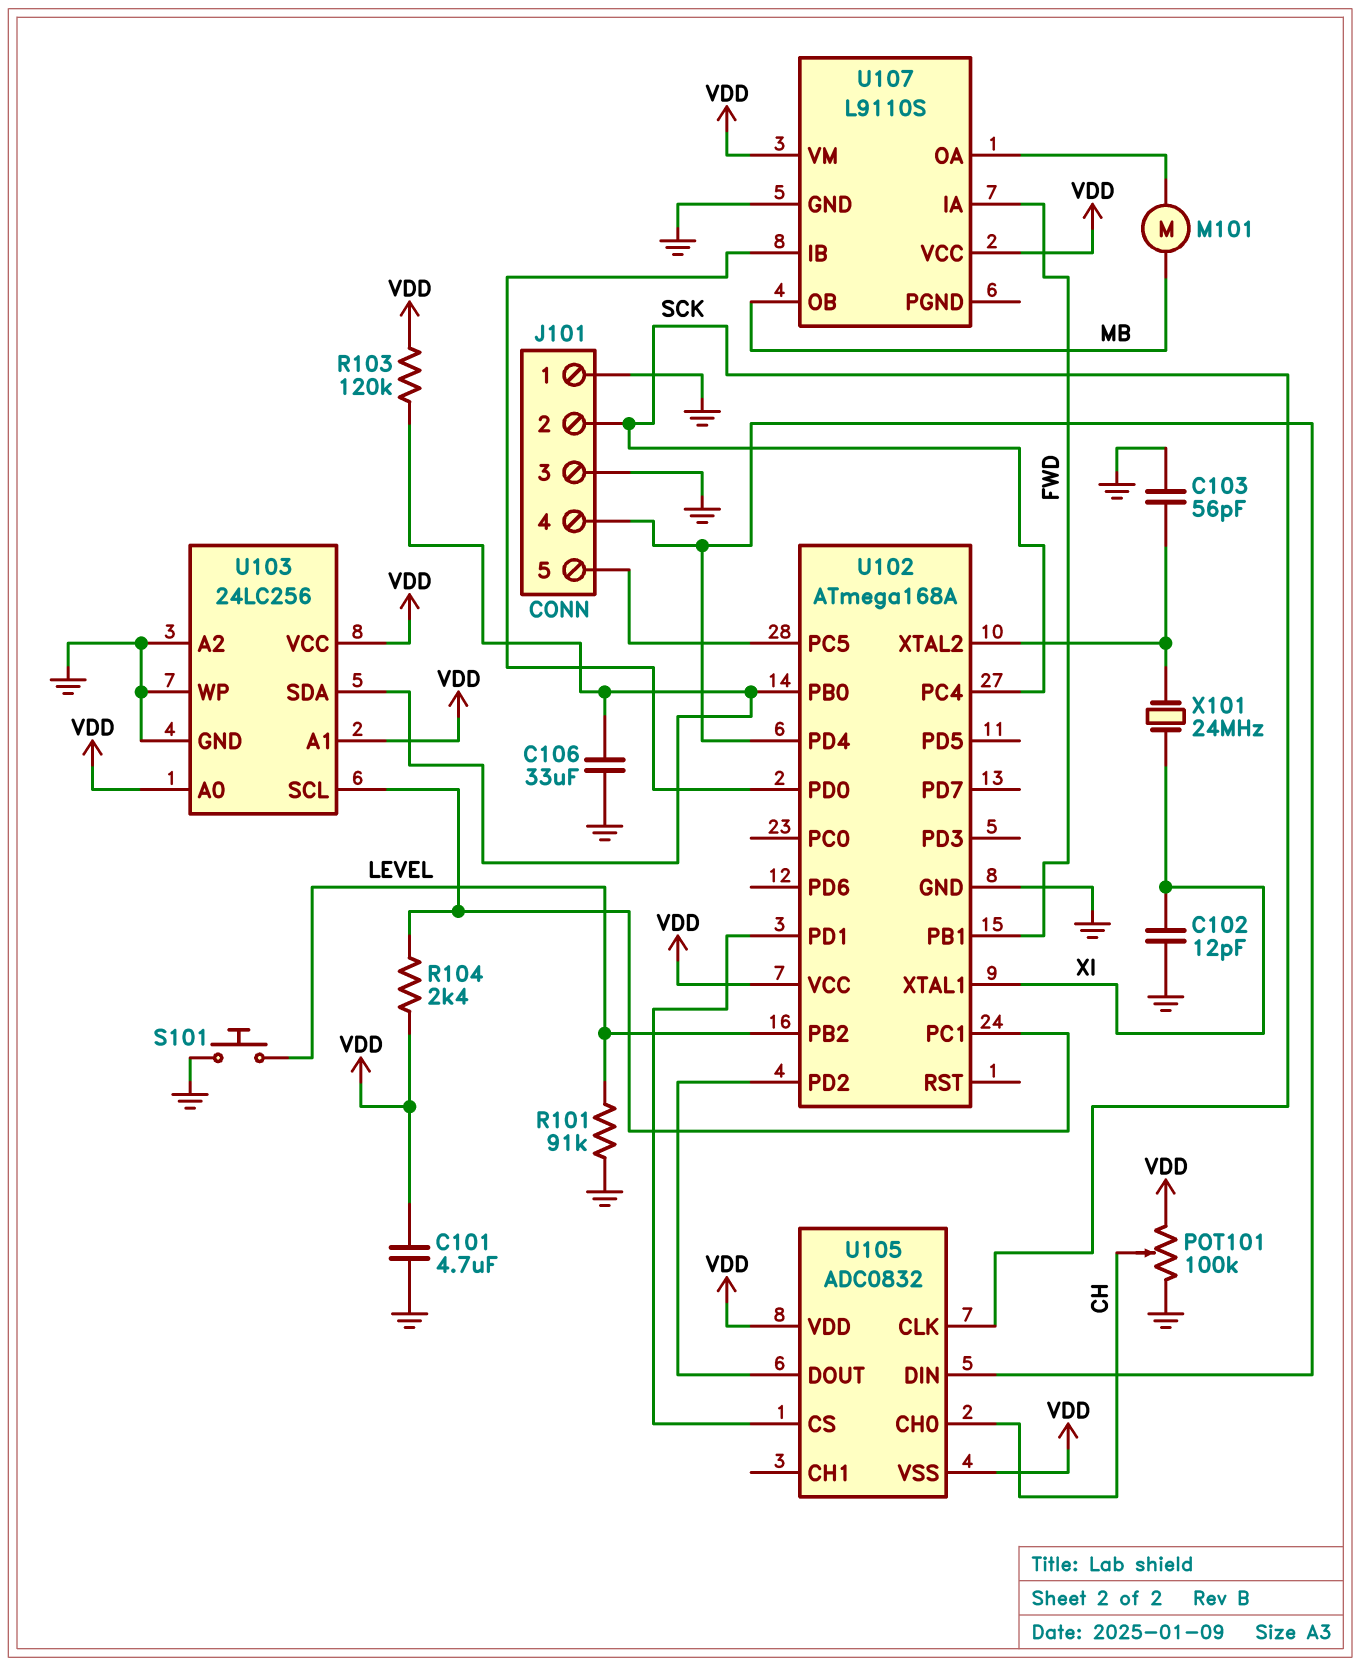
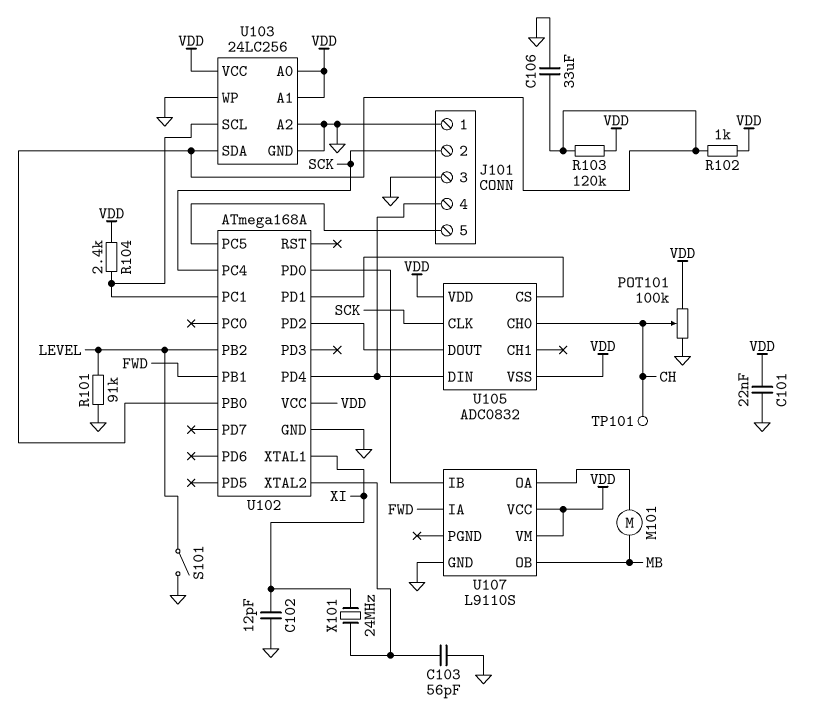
C101: 4.7uF (GND, VDD) -> 22nF (GND, VDD)
R102: none -> 1k (U102/PB0, VDD)
S101: button (GND, LEVEL) -> switch (GND, LEVEL)
TP101: none -> test point (CH)

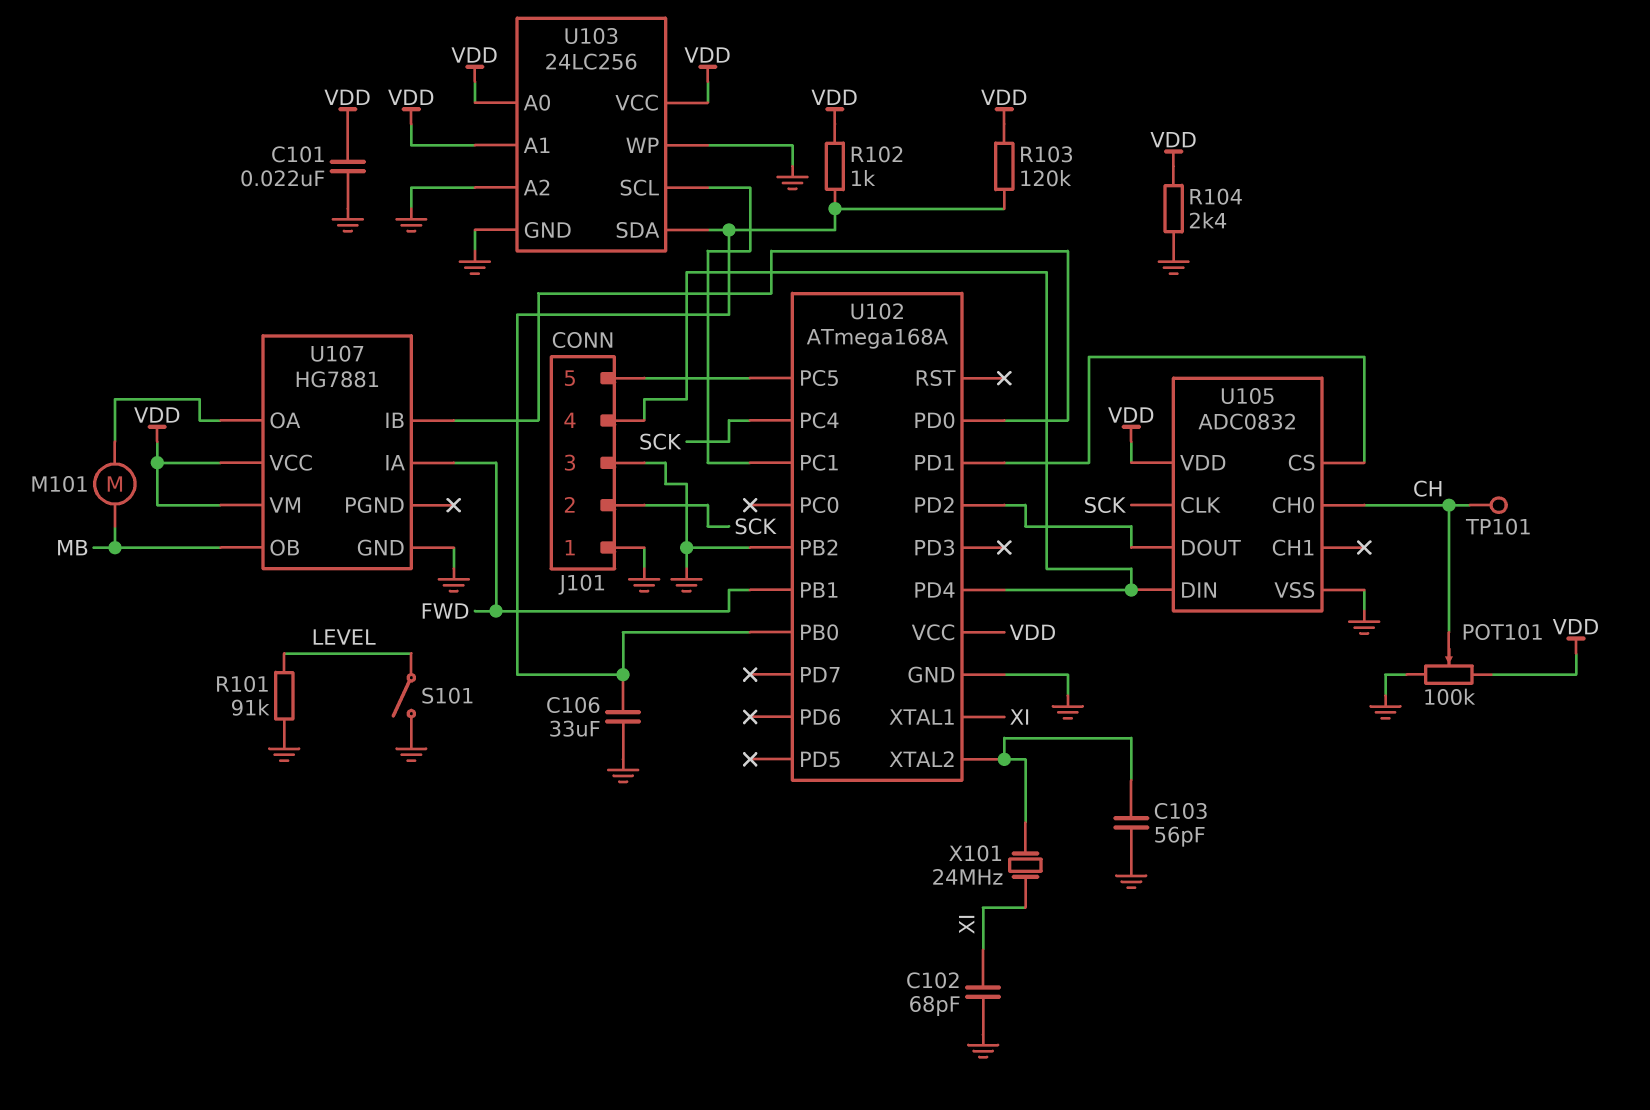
C102: 12pF (GND, XI) -> 68pF (GND, XI)
R104: 2.4k (U102/PC1, VDD) -> 2.4k (GND, VDD)
U102 pin PB2: LEVEL -> GND
U105 pin VSS: VDD -> GND
U107: L9110S -> HG7881

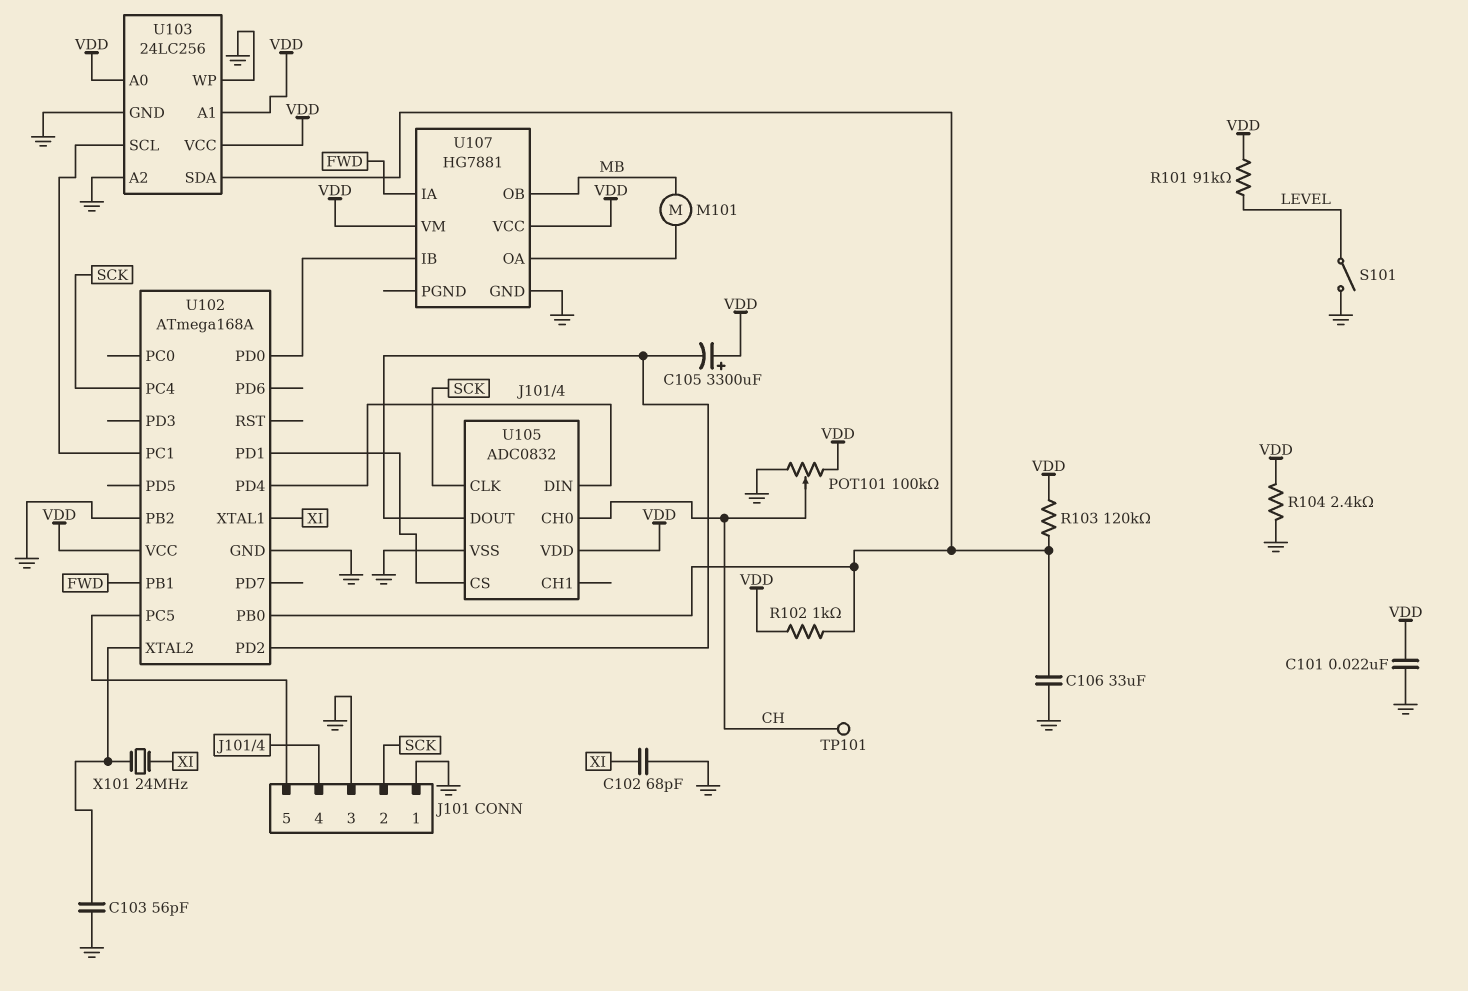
C105: none -> 3300uF (plus VDD, minus U102/PD2)
R101: 91k (GND, LEVEL) -> 91k (LEVEL, VDD)

